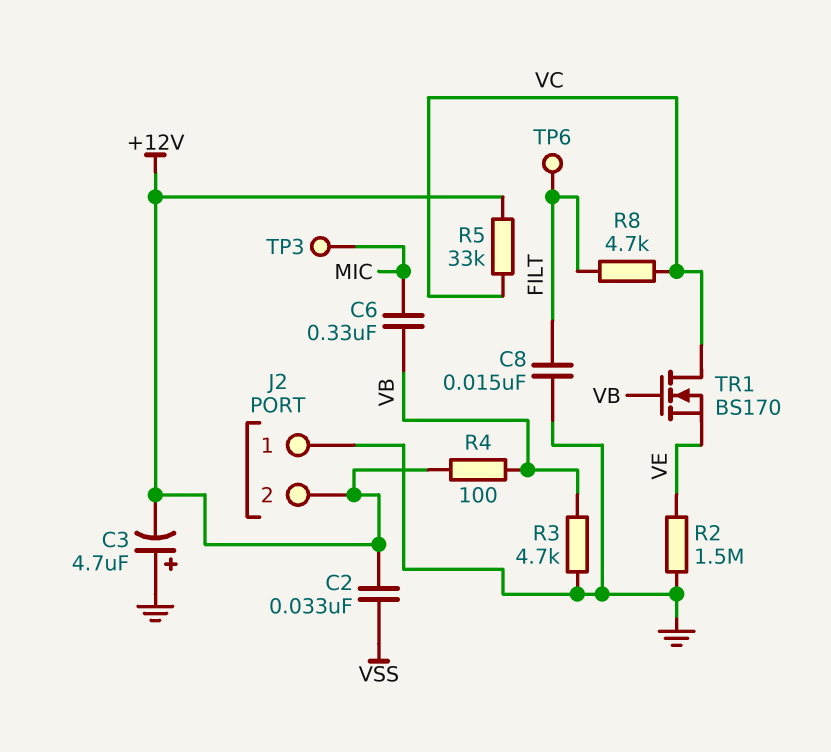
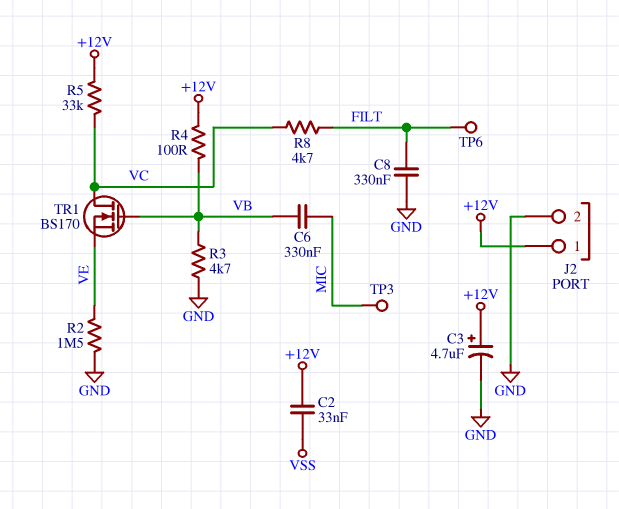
C3: 4.7uF (plus GND, minus +12V) -> 4.7uF (plus +12V, minus GND)
C8: 15nF (FILT, GND) -> 330nF (FILT, GND)
J2 pin 1: GND -> +12V
J2 pin 2: +12V -> GND

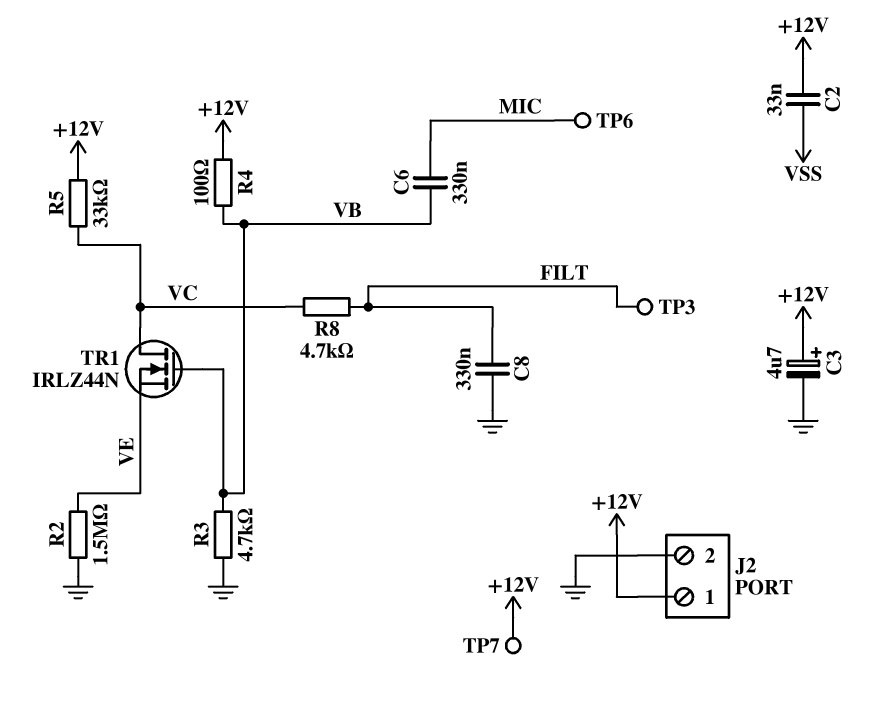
TP3: test point (MIC) -> test point (FILT)
TP6: test point (FILT) -> test point (MIC)
TP7: none -> test point (+12V)
TR1: NMOS BS170 (G VB, D VC, S VE) -> NMOS IRLZ44N (G VB, D VC, S VE)

